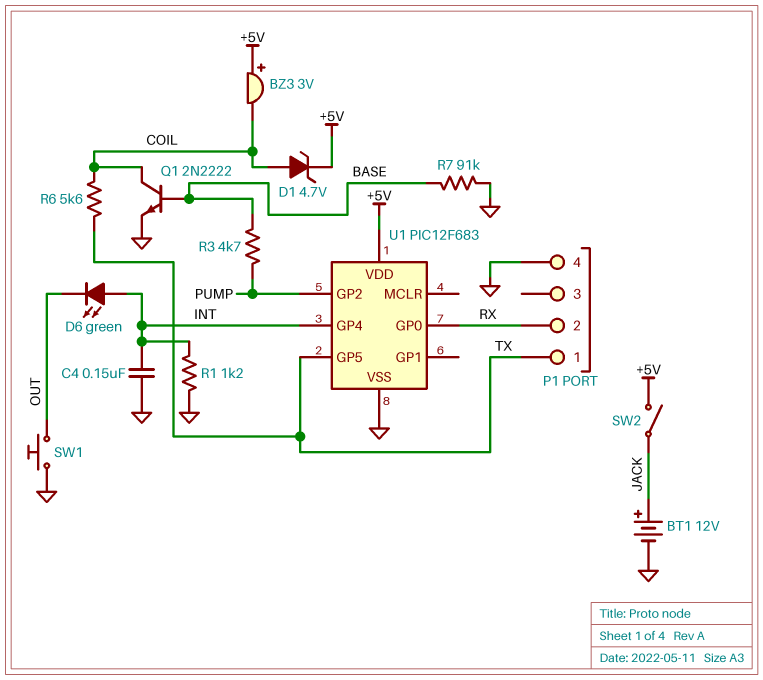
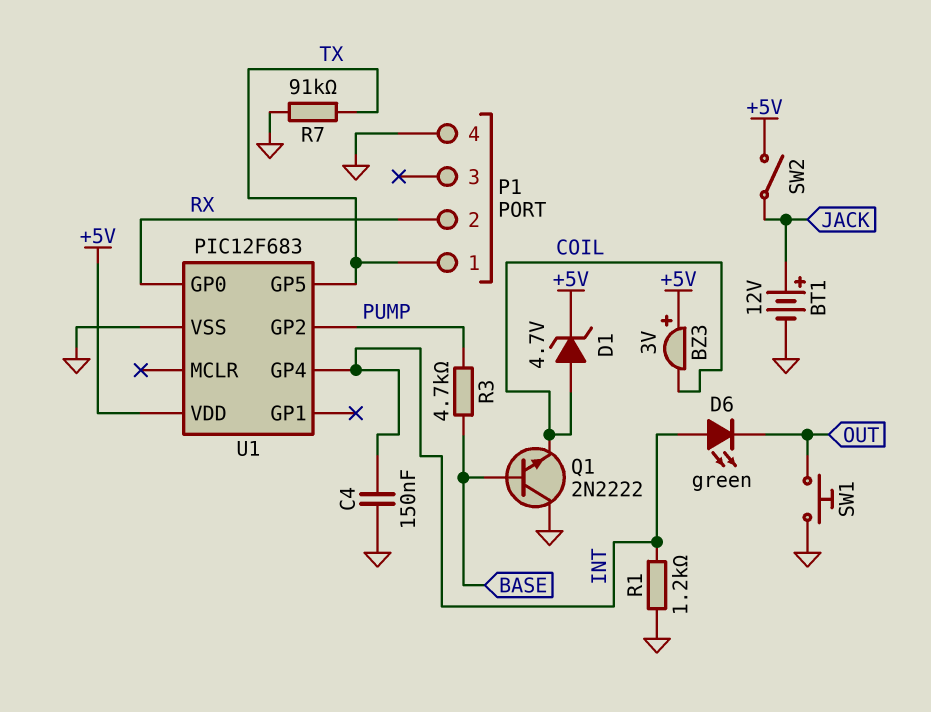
Q1: NPN 2N2222 (B BASE, C COIL, E GND) -> NPN 2N2222 (B BASE, C GND, E COIL)
R6: 5.6k (COIL, TX) -> none
R7: 91k (BASE, GND) -> 91k (GND, TX)

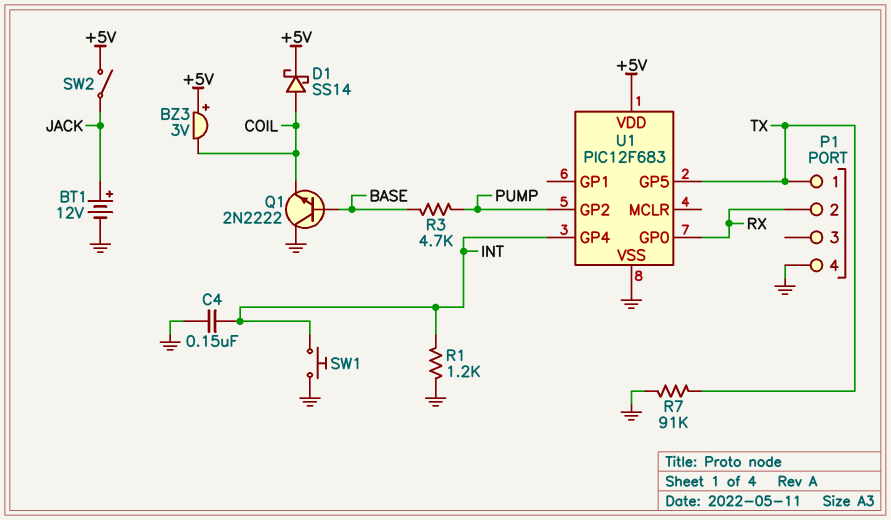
D1: zener 4.7V (A COIL, K +5V) -> schottky SS14 (A COIL, K +5V)
D6: LED green (A INT, K OUT) -> none
SW1: button (GND, OUT) -> button (GND, INT)

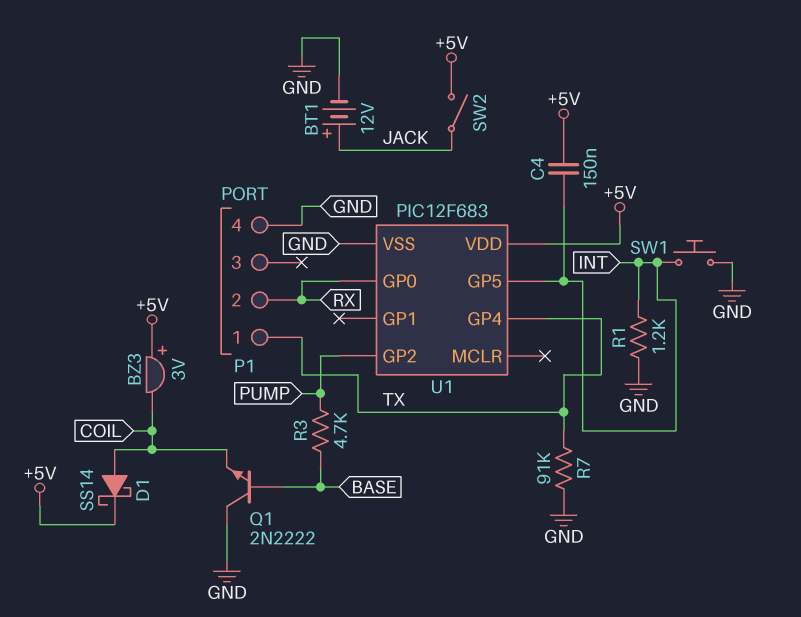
C4: 150nF (GND, INT) -> 150nF (+5V, INT)
U1 pin GP4: INT -> TX
U1 pin GP5: TX -> INT

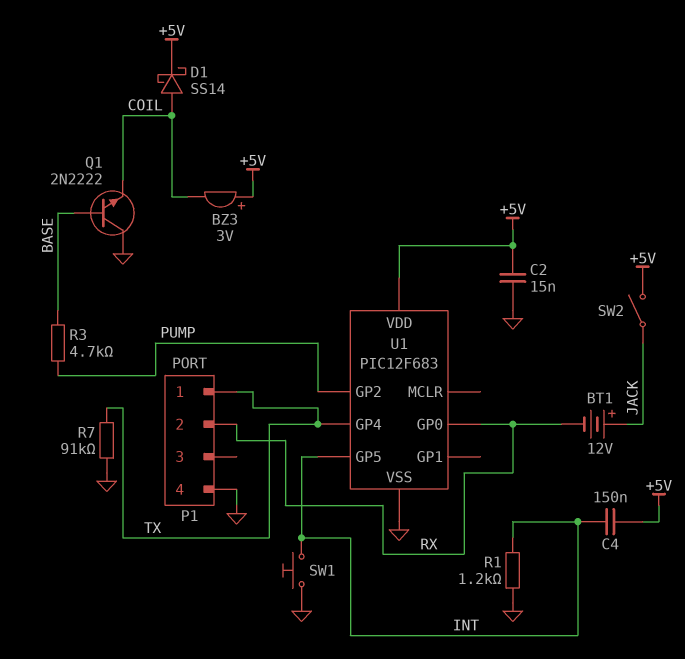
BT1: 12V (plus JACK, minus GND) -> 12V (plus JACK, minus RX)
C2: none -> 15nF (+5V, GND)

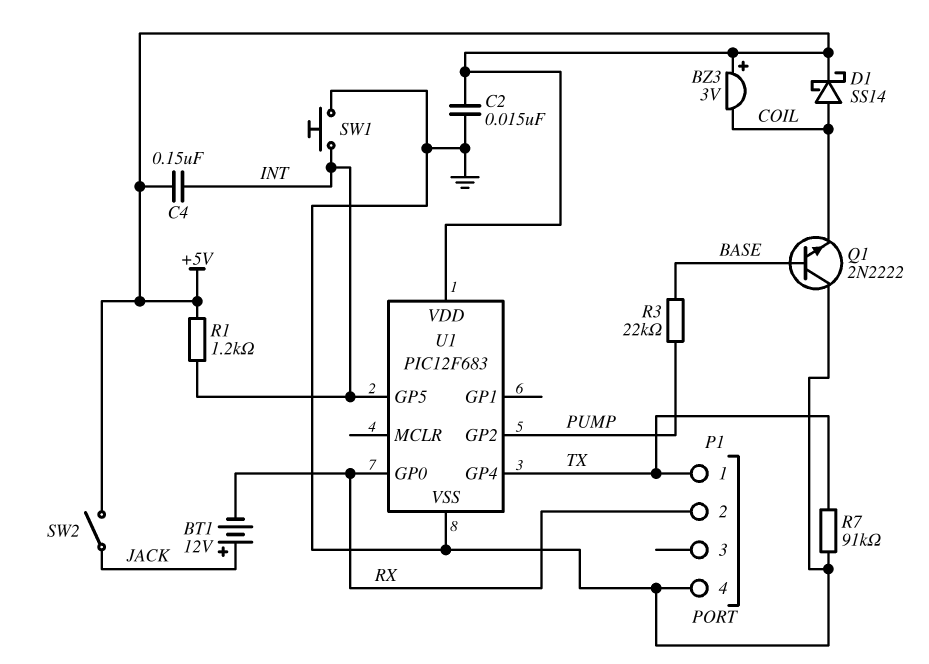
R1: 1.2k (GND, INT) -> 1.2k (+5V, INT)
R3: 4.7k (BASE, PUMP) -> 22k (BASE, PUMP)

